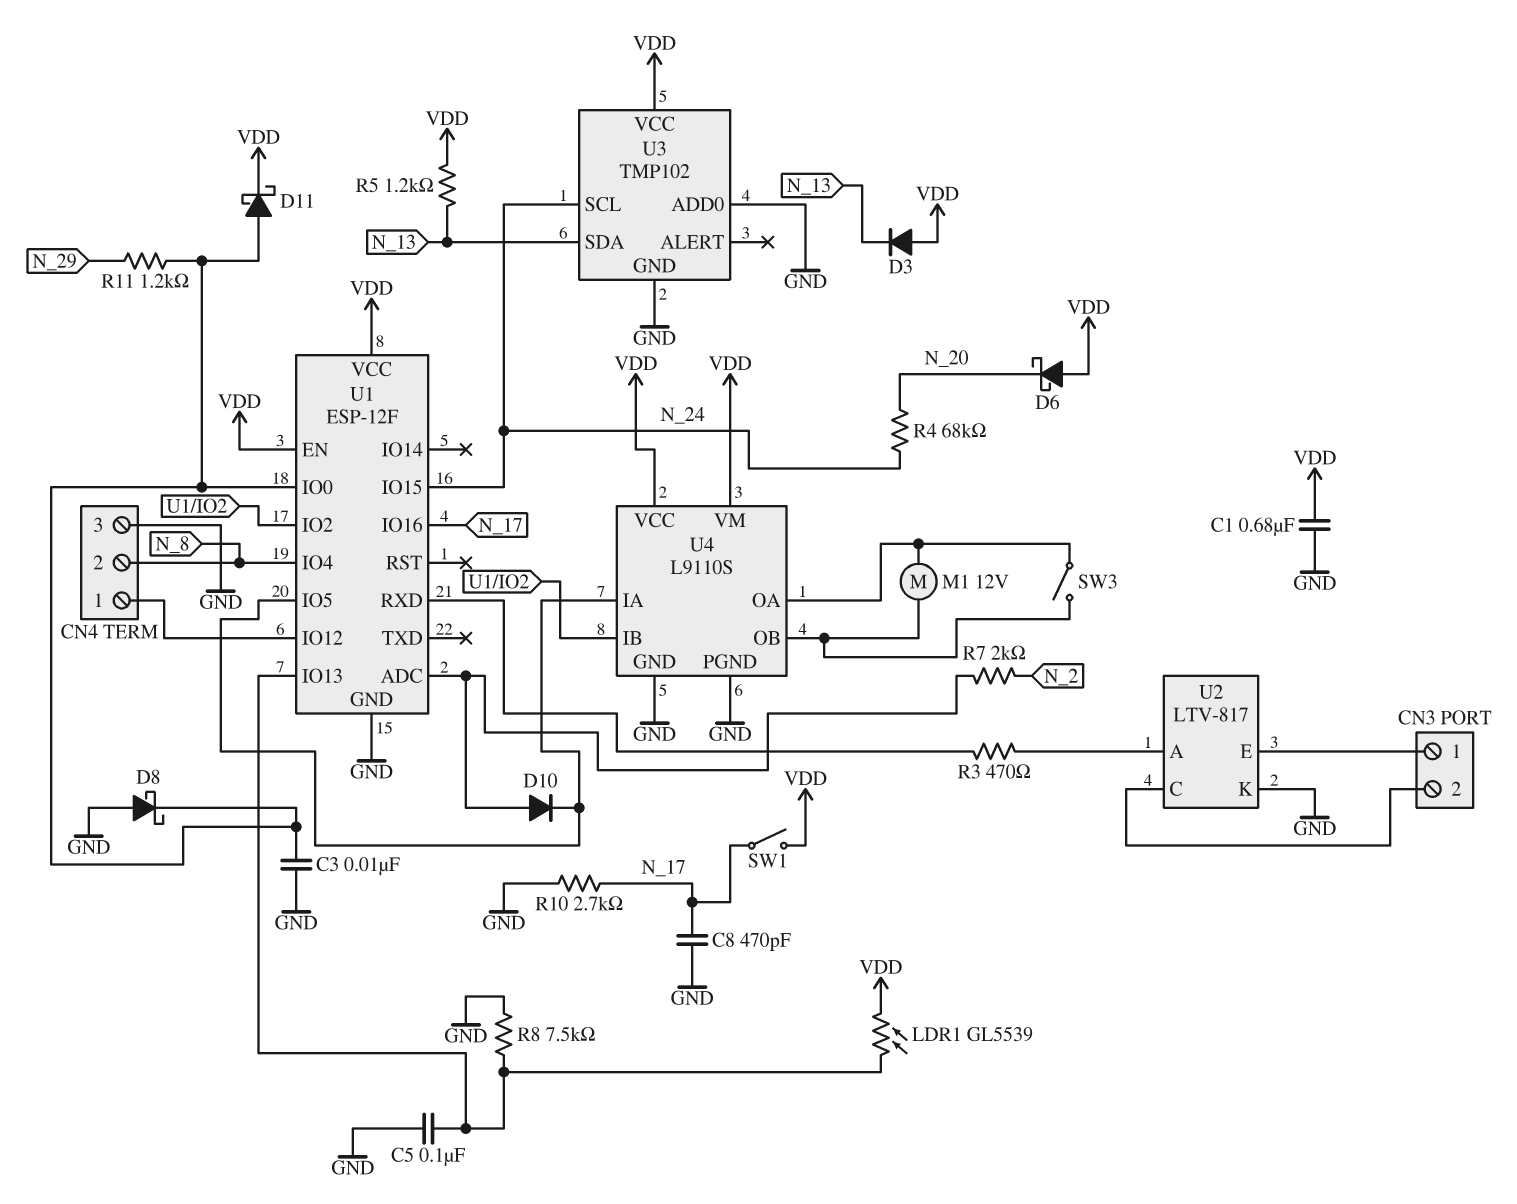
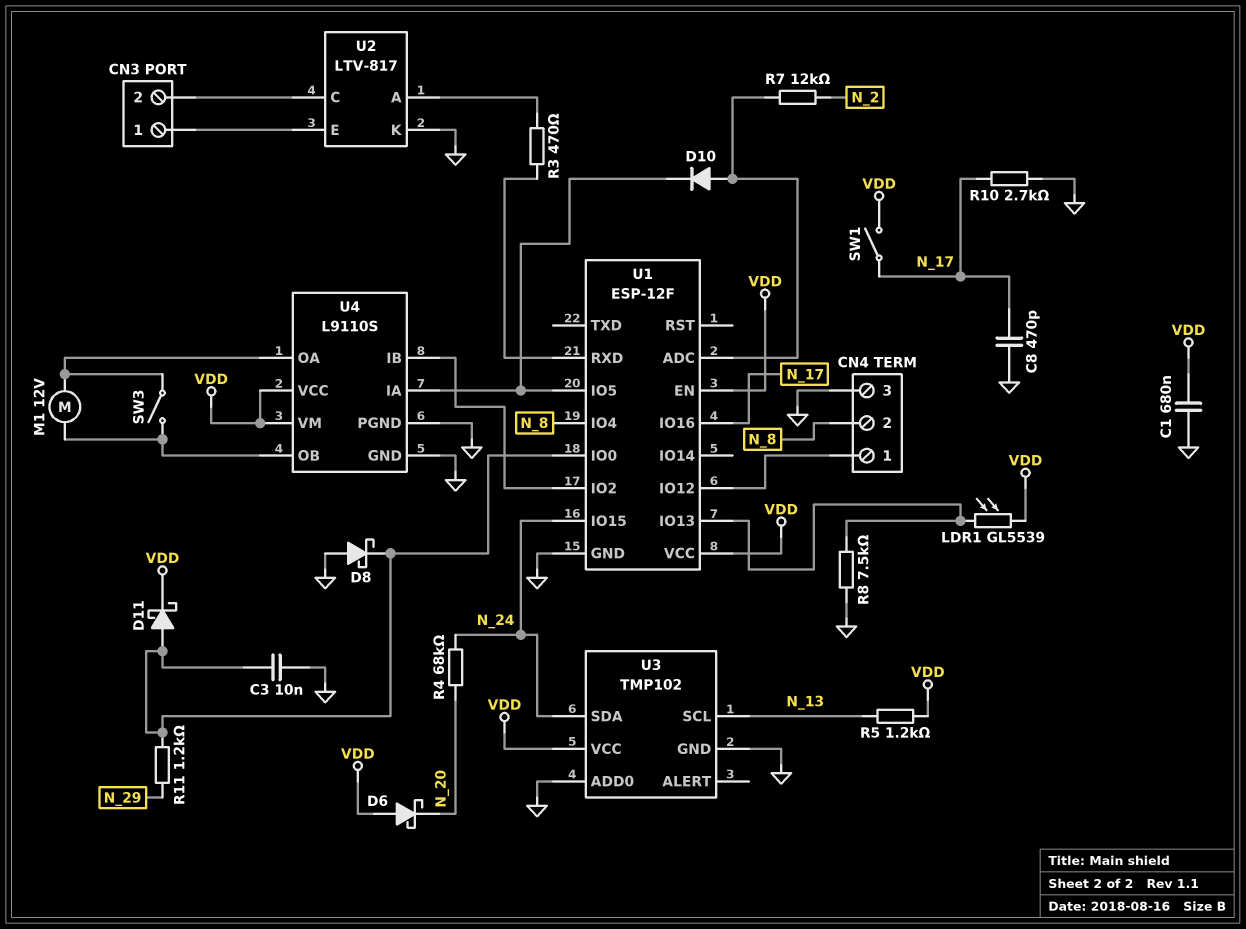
C5: 100nF (GND, U1/IO13) -> none
D3: diode (A VDD, K N_13) -> none
R7: 2k (N_2, U1/ADC) -> 12k (N_2, U1/ADC)
U3 pin SCL: N_24 -> N_13
U3 pin SDA: N_13 -> N_24

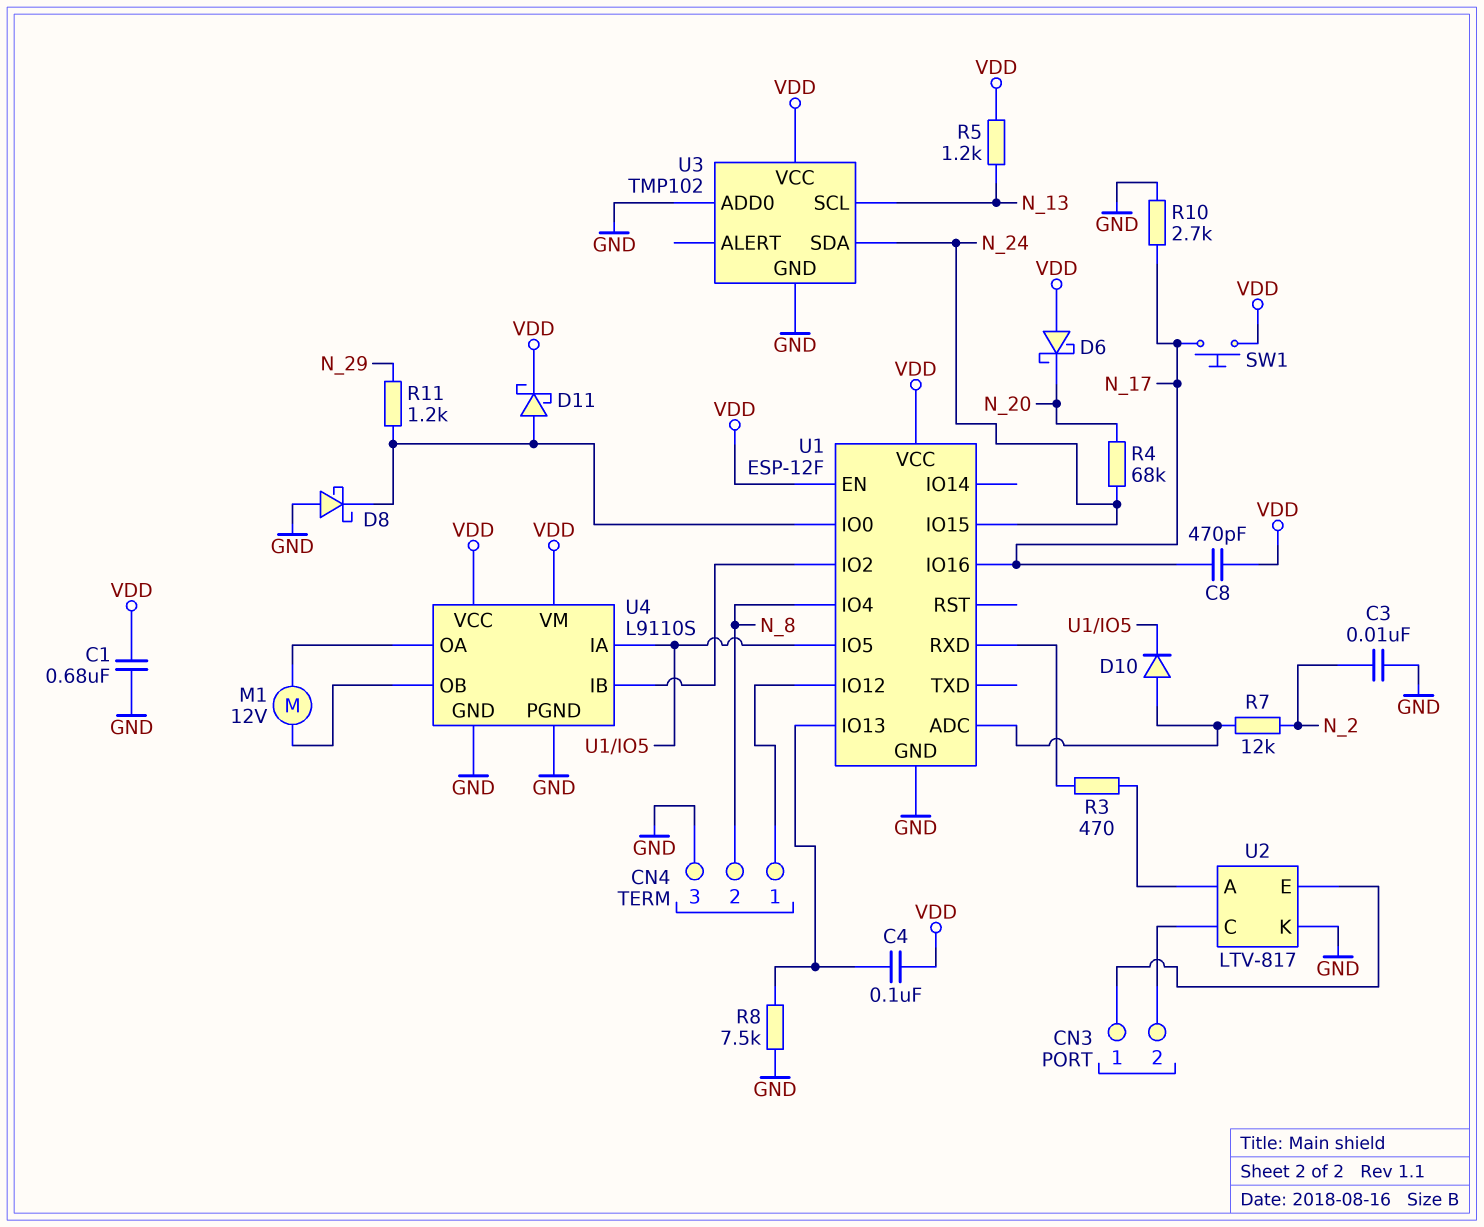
C3: 10nF (GND, U1/IO0) -> 10nF (GND, N_2)
C4: none -> 100nF (U1/IO13, VDD)
C8: 470pF (GND, N_17) -> 470pF (N_17, VDD)
LDR1: GL5539 (U1/IO13, VDD) -> none
SW1: switch (N_17, VDD) -> button (N_17, VDD)
SW3: switch (U4/OA, U4/OB) -> none

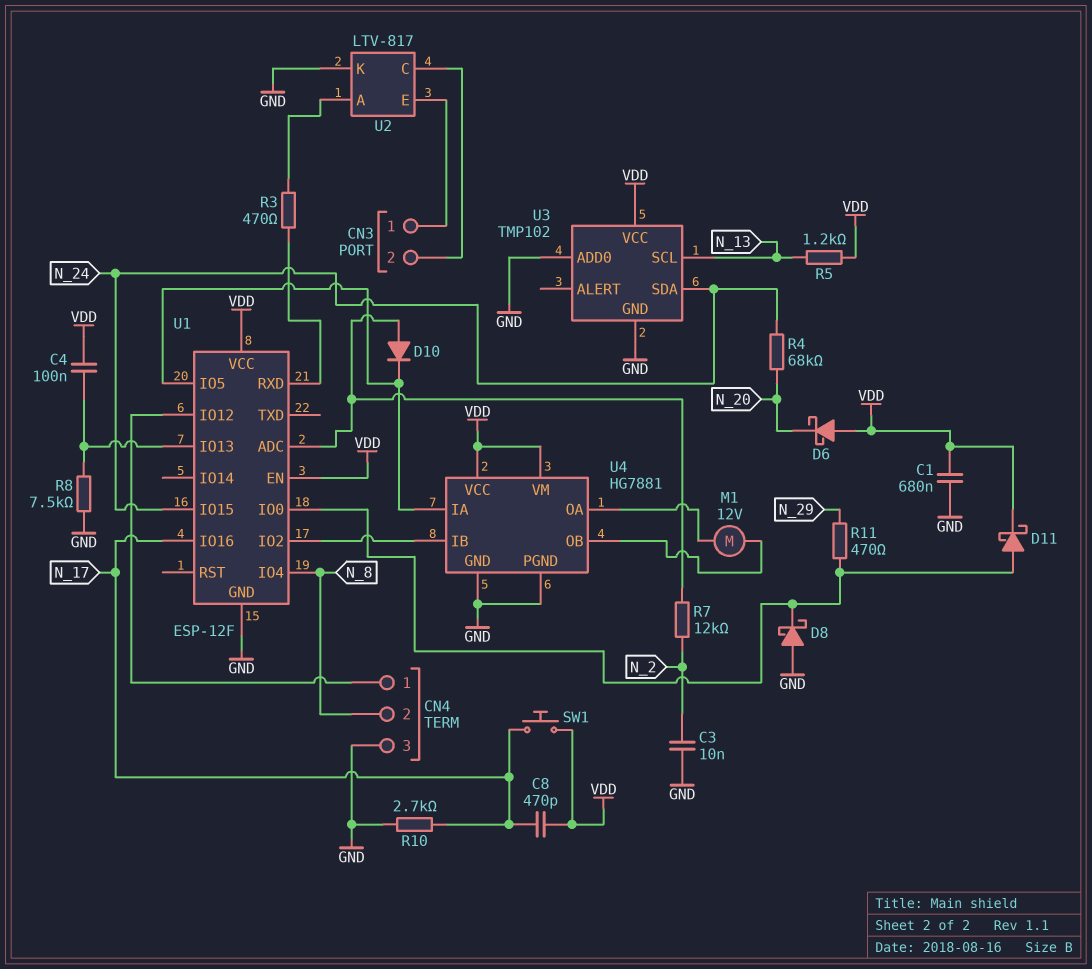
R11: 1.2k (N_29, U1/IO0) -> 470 (N_29, U1/IO0)
U4: L9110S -> HG7881

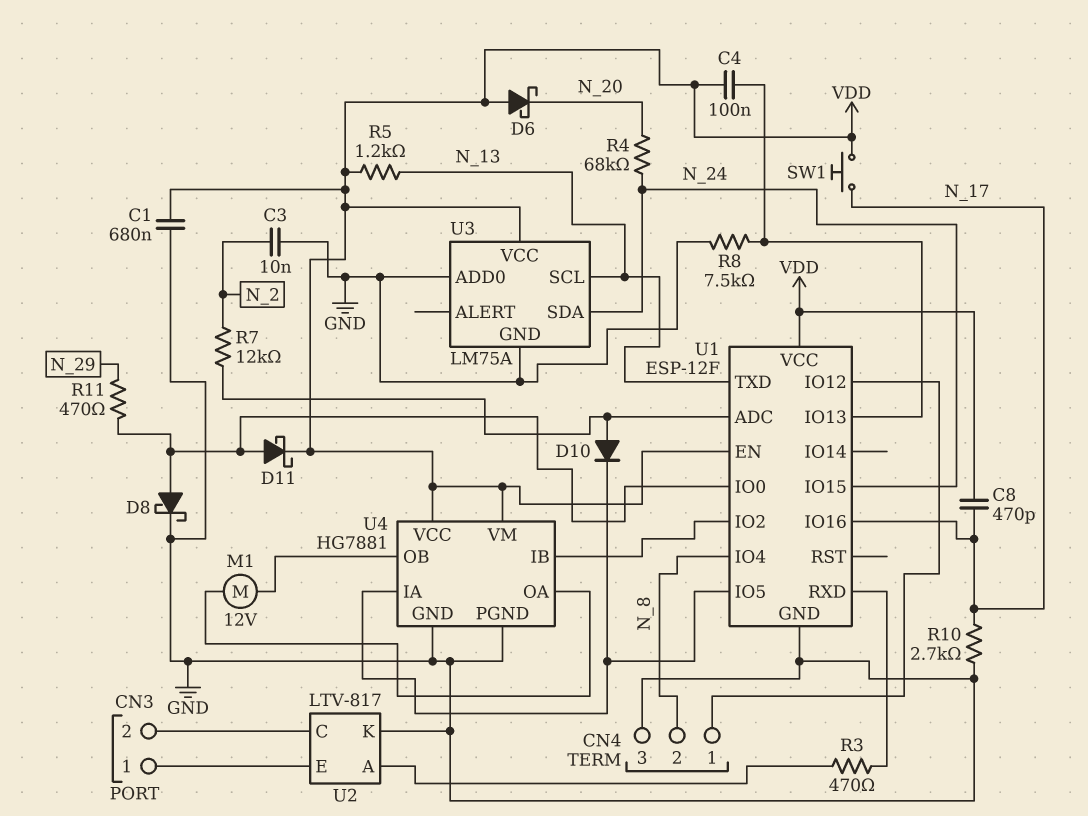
D8: schottky (A GND, K U1/IO0) -> schottky (A U1/IO0, K GND)
U1 pin TXD: none -> N_13
U3: TMP102 -> LM75A

